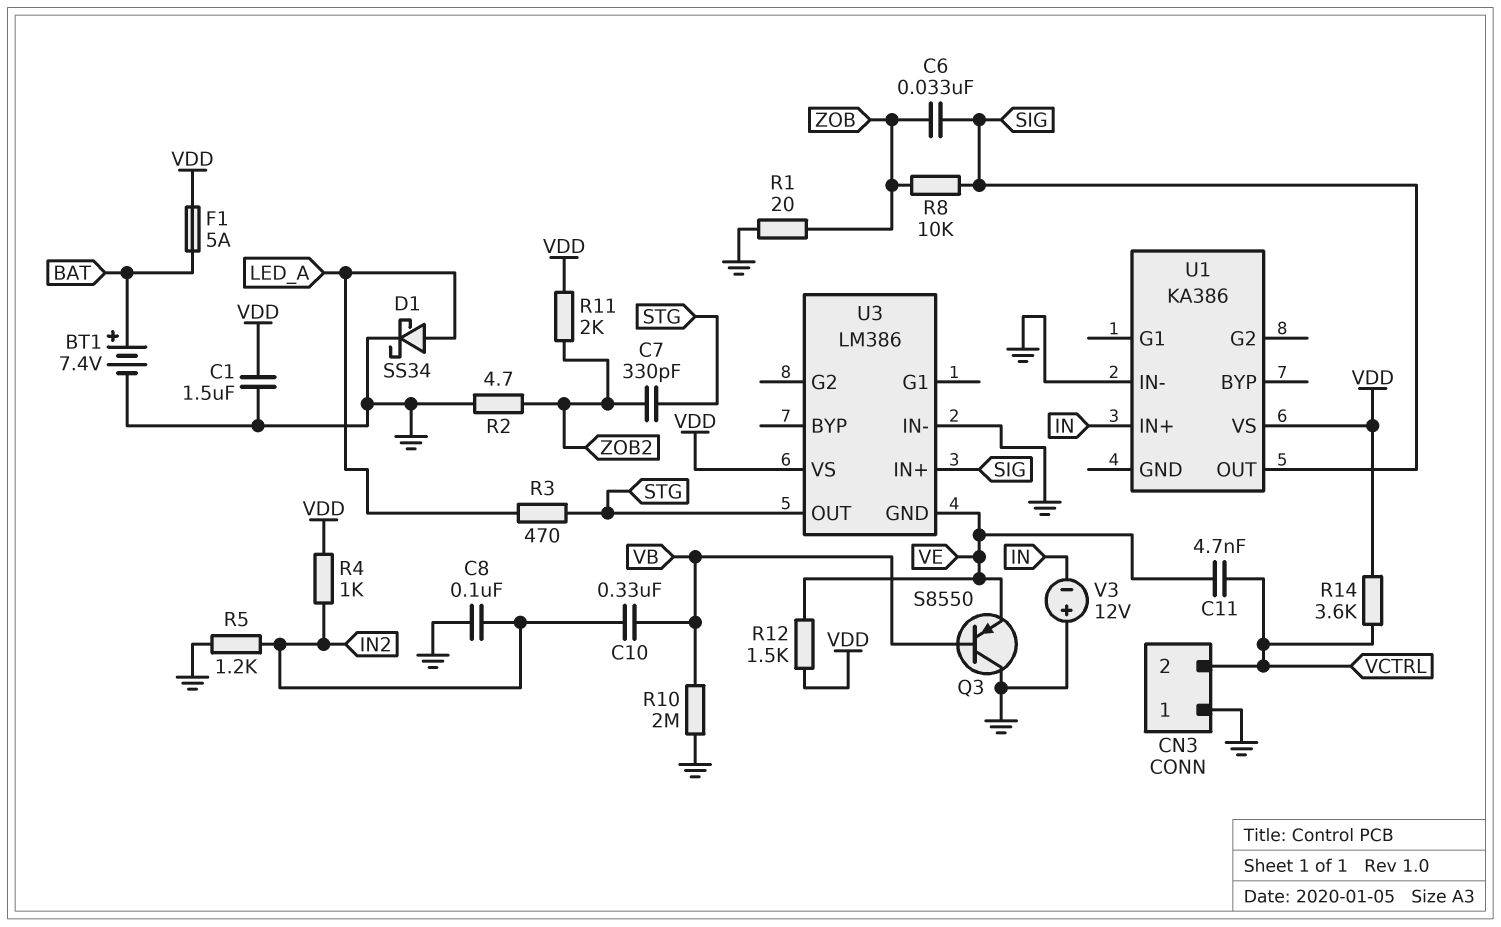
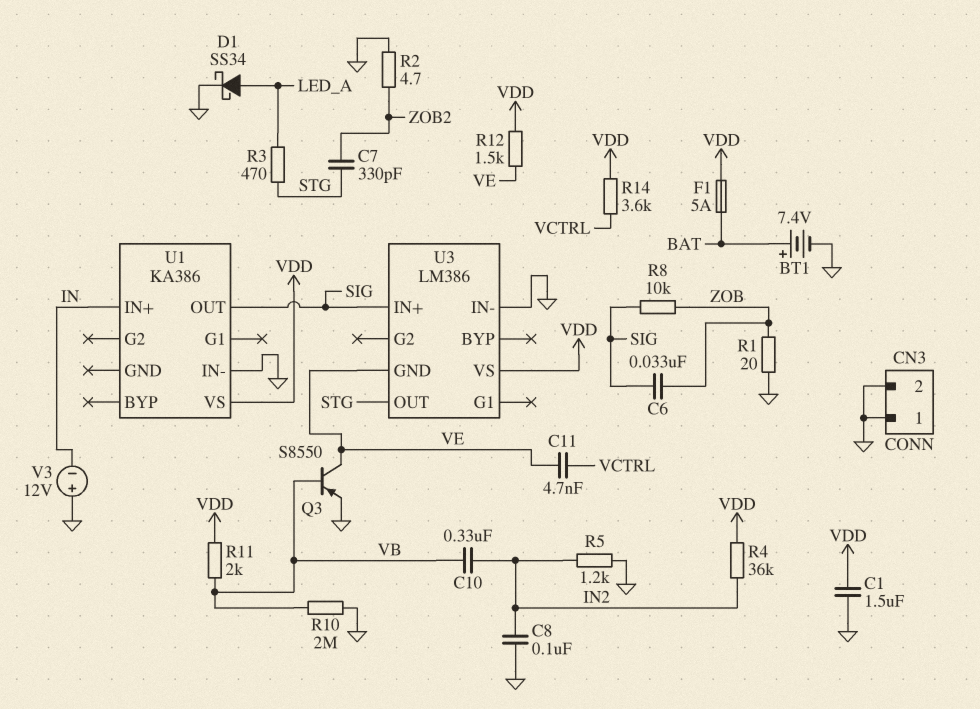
CN3 pin 2: VCTRL -> GND
Q3: PNP S8550 (B VB, C GND, E VE) -> PNP S8550 (B VB, C VE, E GND)
R4: 1k (IN2, VDD) -> 36k (IN2, VDD)
R11: 2k (VDD, ZOB2) -> 2k (VB, VDD)

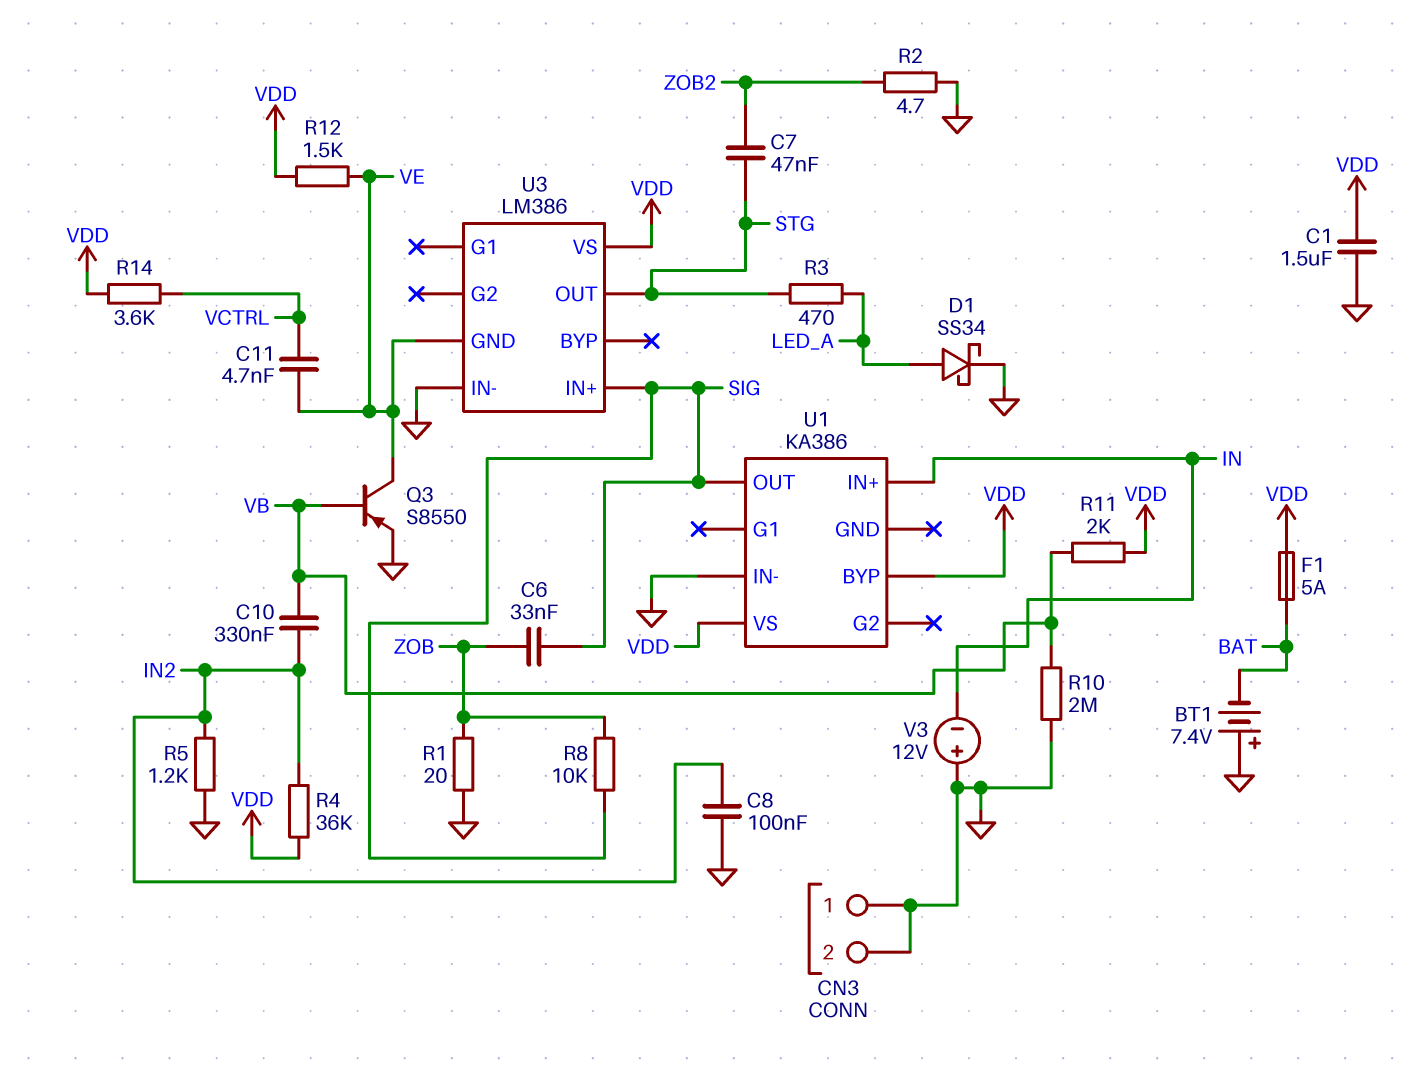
BT1: 7.4V (plus BAT, minus GND) -> 7.4V (plus GND, minus BAT)
C7: 330pF (STG, ZOB2) -> 47nF (STG, ZOB2)
U1 pin BYP: none -> VDD

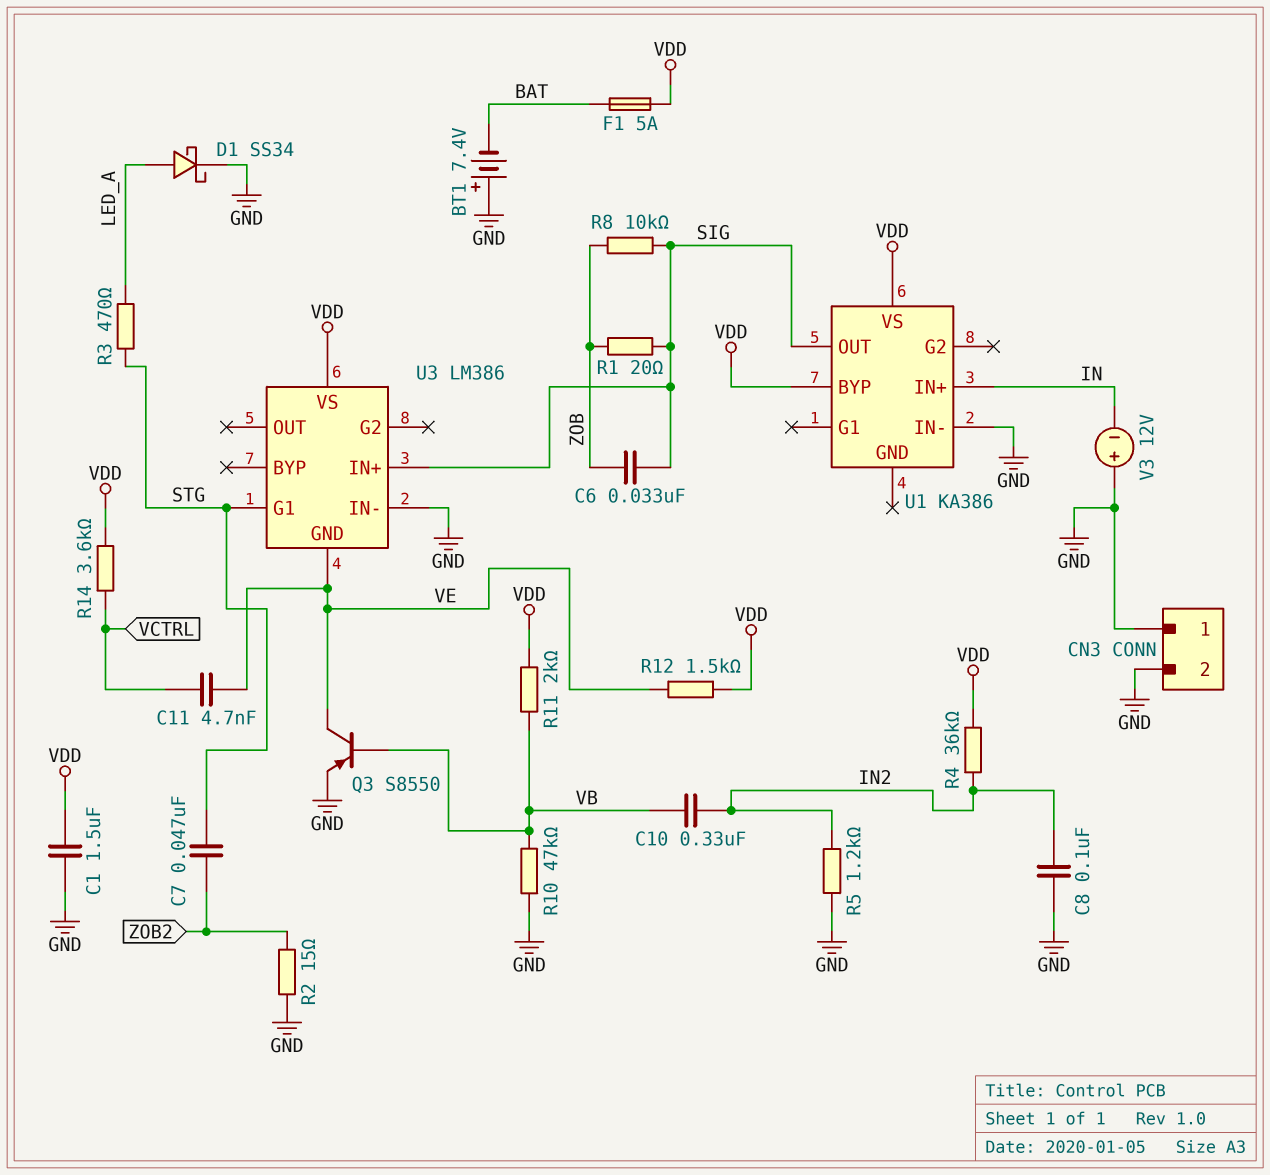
R1: 20 (GND, ZOB) -> 20 (SIG, ZOB)
R2: 4.7 (GND, ZOB2) -> 15 (GND, ZOB2)
R10: 2M (GND, VB) -> 47k (GND, VB)
U3 pin G1: none -> STG
U3 pin OUT: STG -> none

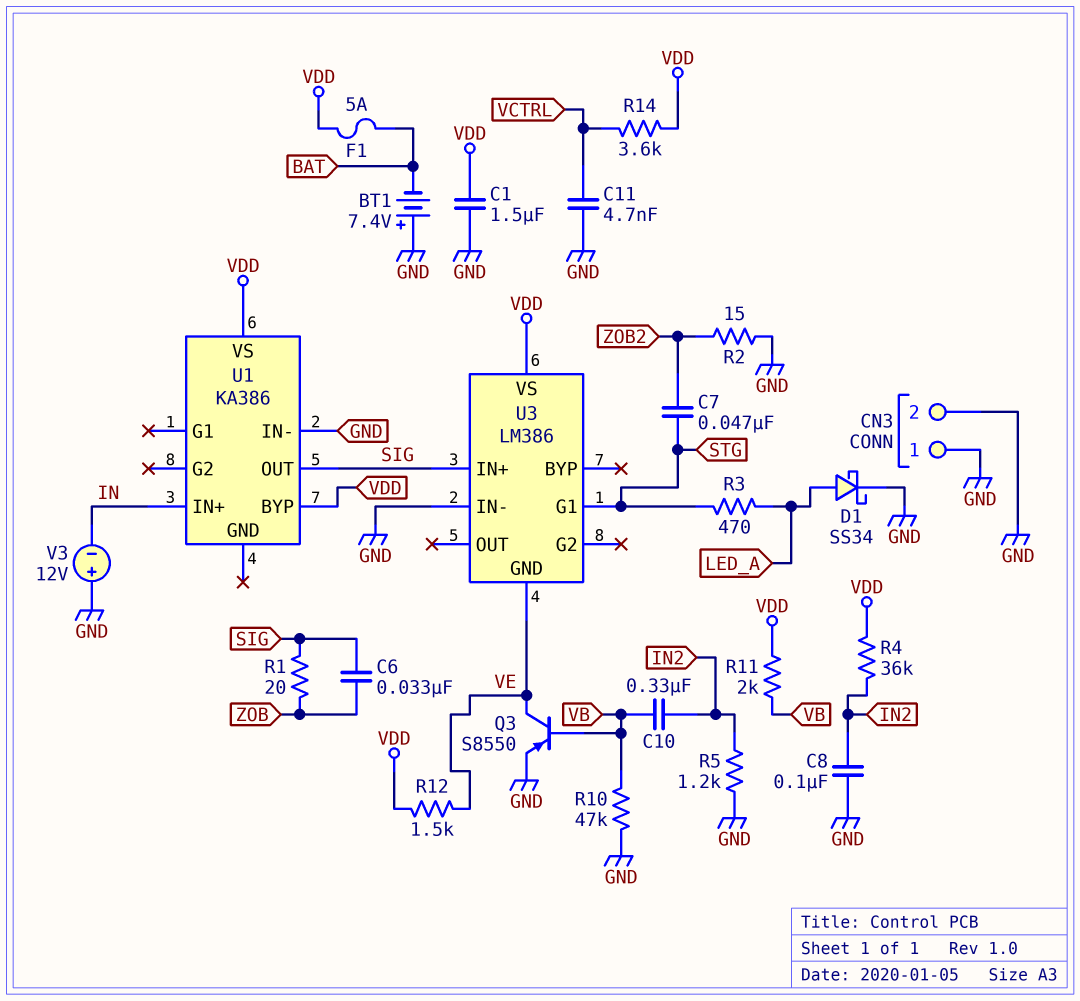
C11: 4.7nF (VCTRL, VE) -> 4.7nF (GND, VCTRL)
R8: 10k (SIG, ZOB) -> none

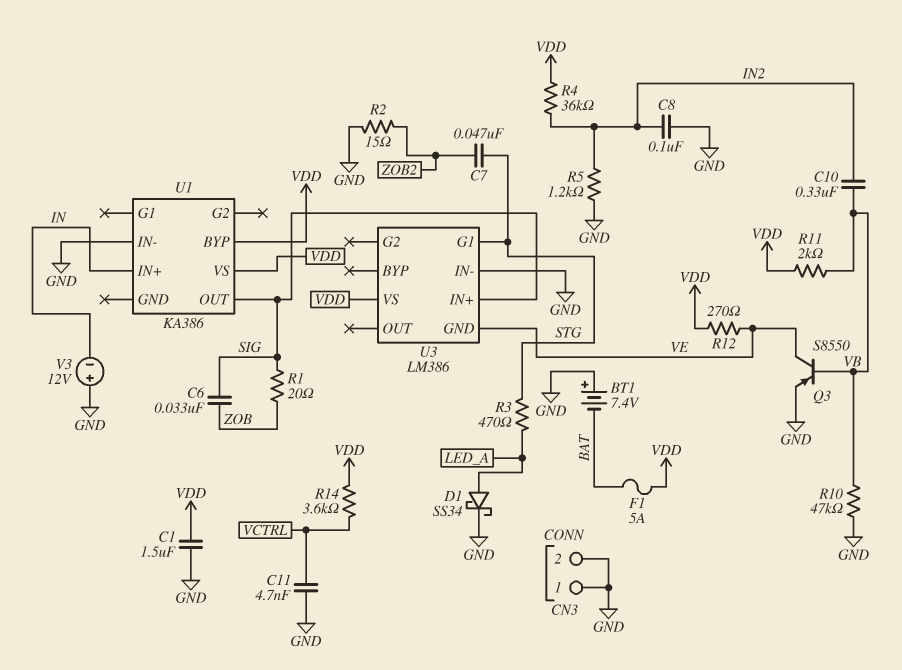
R12: 1.5k (VDD, VE) -> 270 (VDD, VE)

